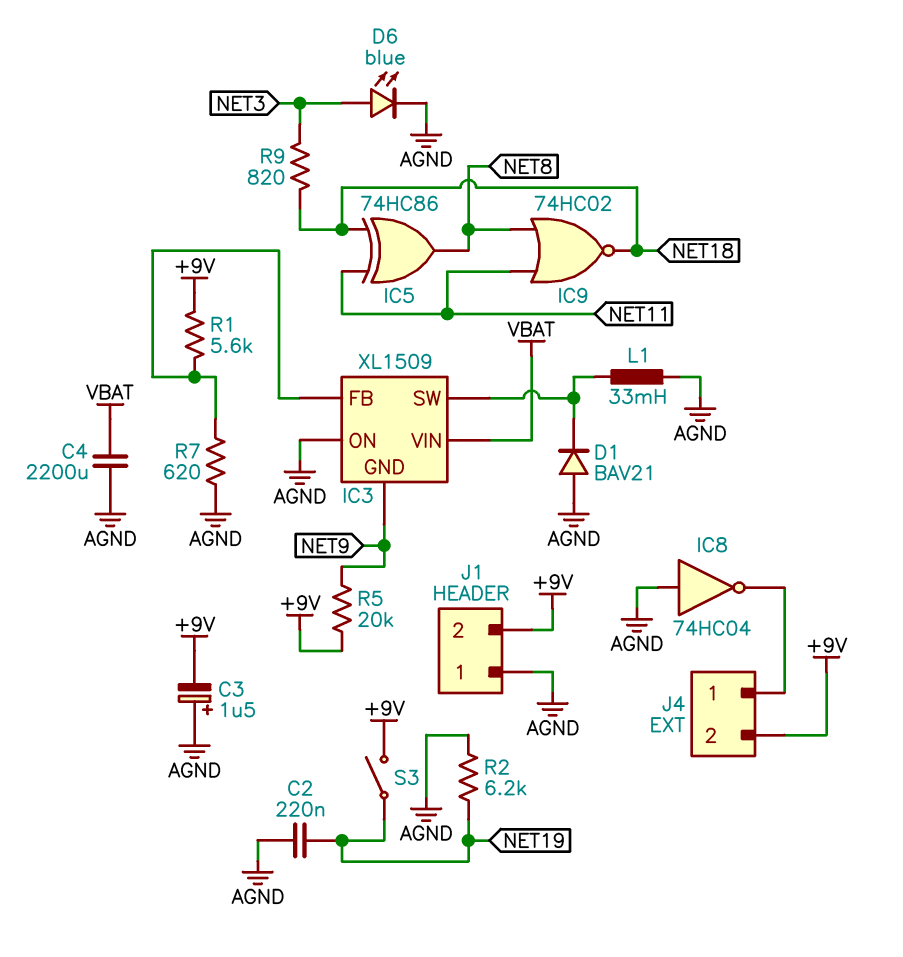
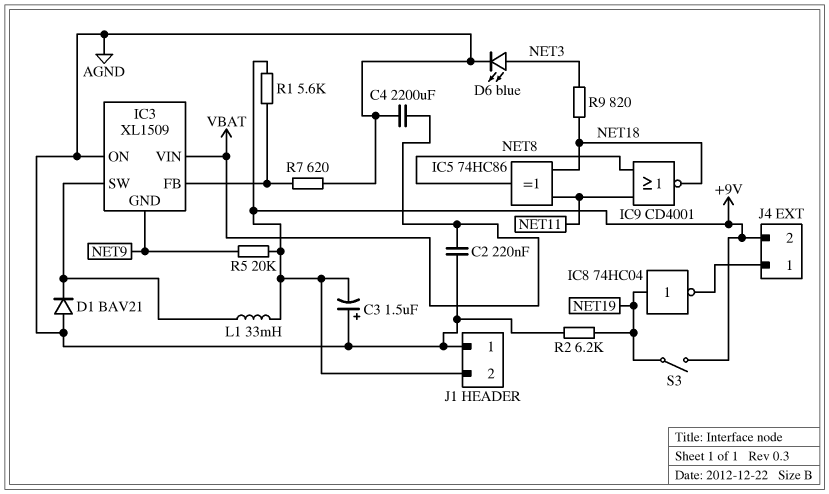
C2: 220nF (AGND, NET19) -> 220nF (AGND, VBAT)
IC8: NOT 74HC04 (in AGND, out J4/1) -> NOT 74HC04 (in NET19, out J4/1)
IC9: NOR 74HC02 (in NET8, in NET11, out NET18) -> NOR CD4001 (in NET8, in NET11, out NET18)
L1: 33mH (AGND, IC3/SW) -> 33mH (+9V, IC3/SW)

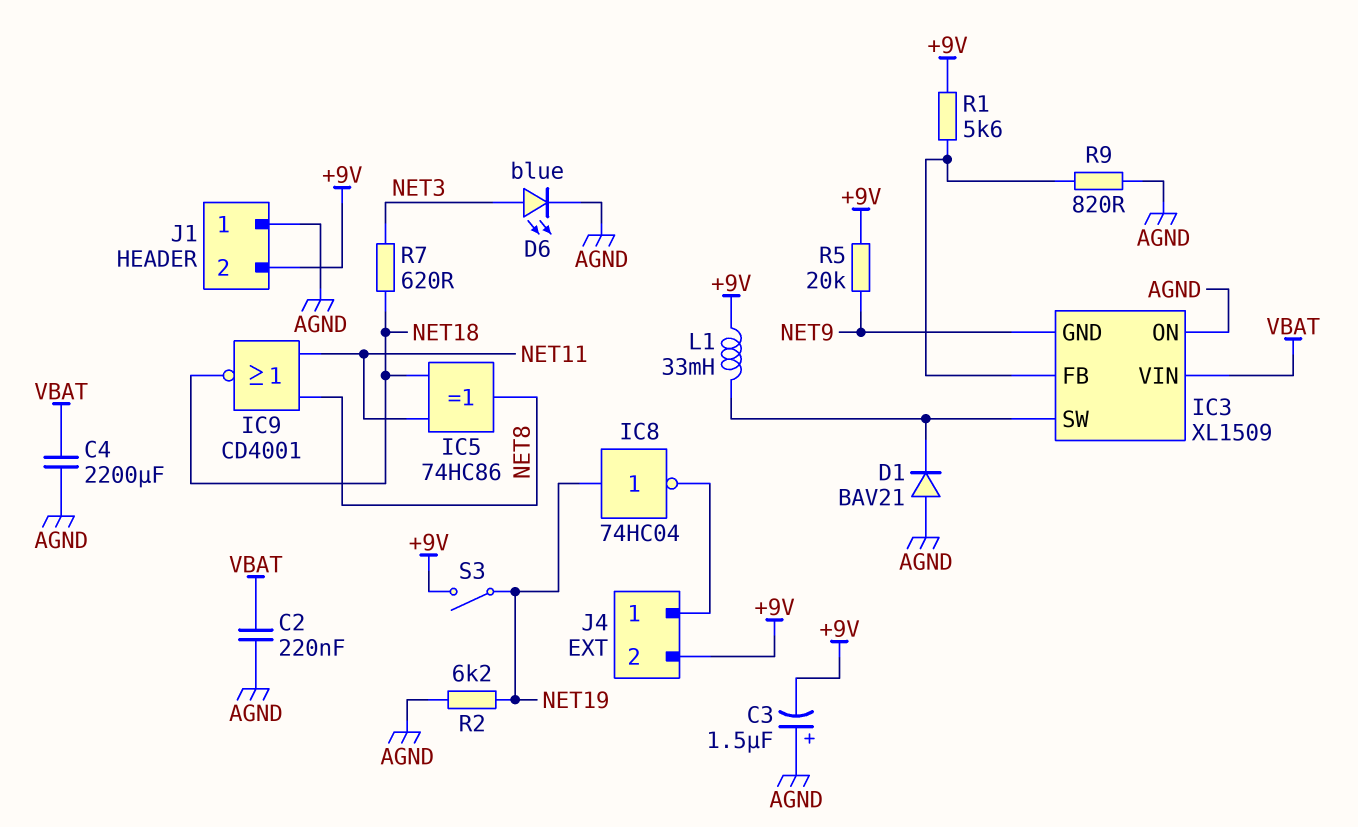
R7: 620 (AGND, IC3/FB) -> 620 (NET3, NET18)
R9: 820 (NET3, NET18) -> 820 (AGND, IC3/FB)

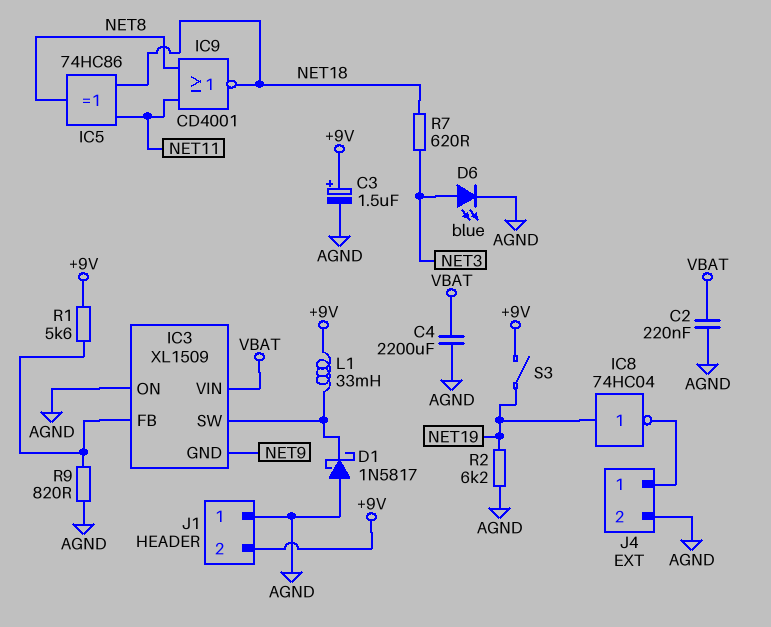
C3: 1.5uF (plus AGND, minus +9V) -> 1.5uF (plus +9V, minus AGND)
D1: diode BAV21 (A AGND, K IC3/SW) -> schottky 1N5817 (A AGND, K IC3/SW)
J4 pin 2: +9V -> AGND
R5: 20k (+9V, NET9) -> none

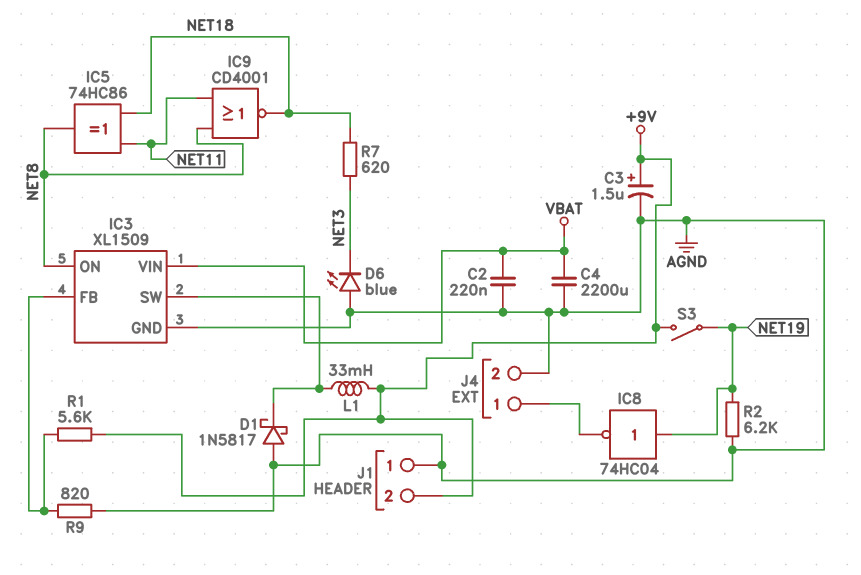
D6: LED blue (A NET3, K AGND) -> LED blue (A AGND, K NET3)
IC3 pin GND: NET9 -> AGND
IC3 pin ON: AGND -> NET8

